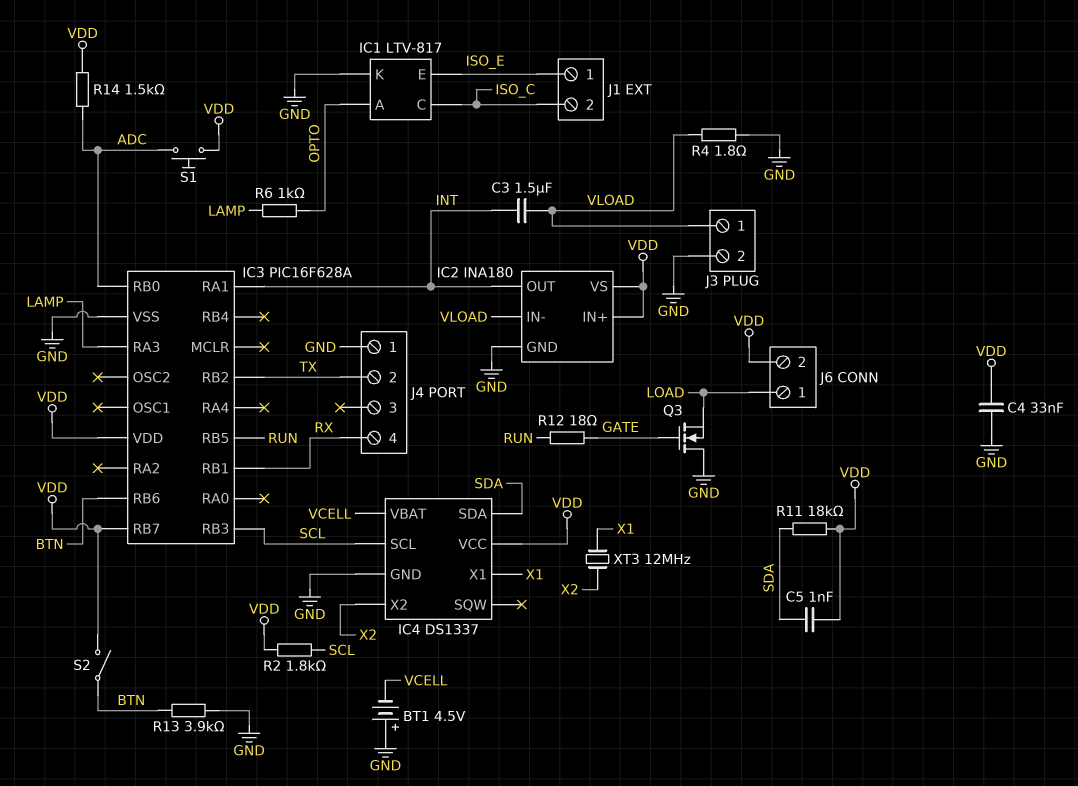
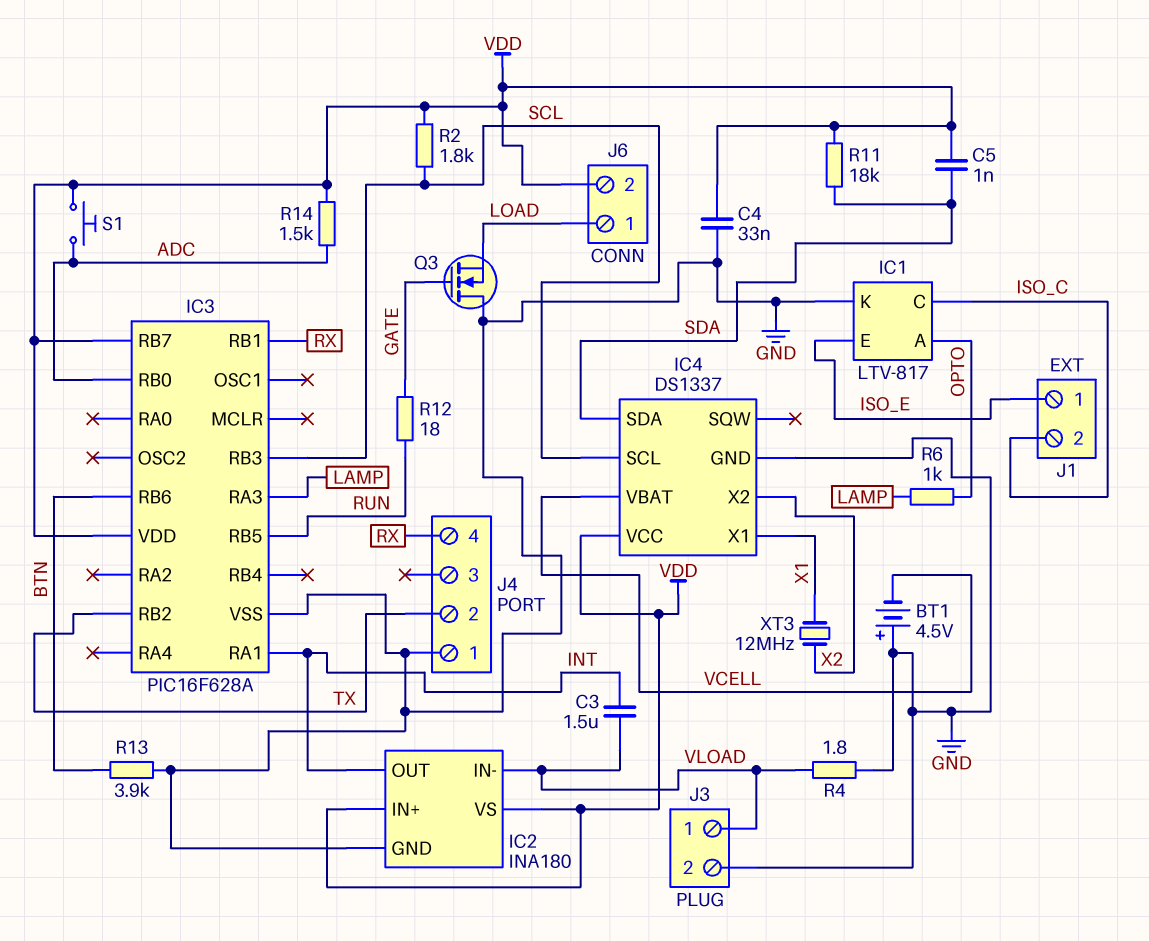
S2: switch (BTN, VDD) -> none

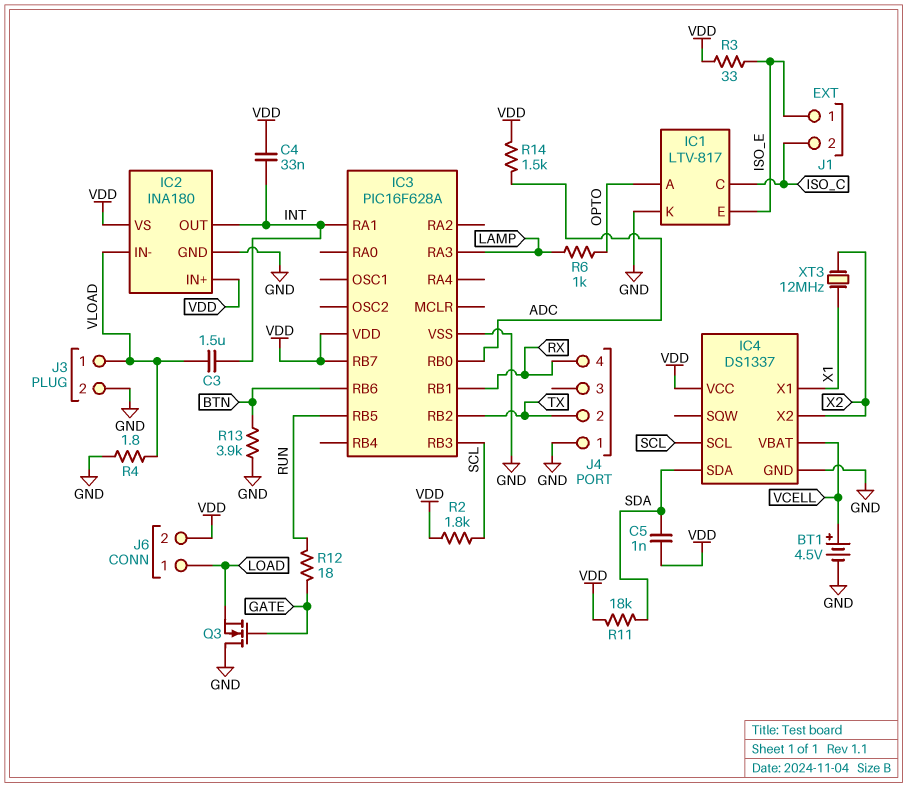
BT1: 4.5V (plus GND, minus VCELL) -> 4.5V (plus VCELL, minus GND)
C4: 33nF (GND, VDD) -> 33nF (INT, VDD)
R3: none -> 33 (ISO_E, VDD)
S1: button (ADC, VDD) -> none

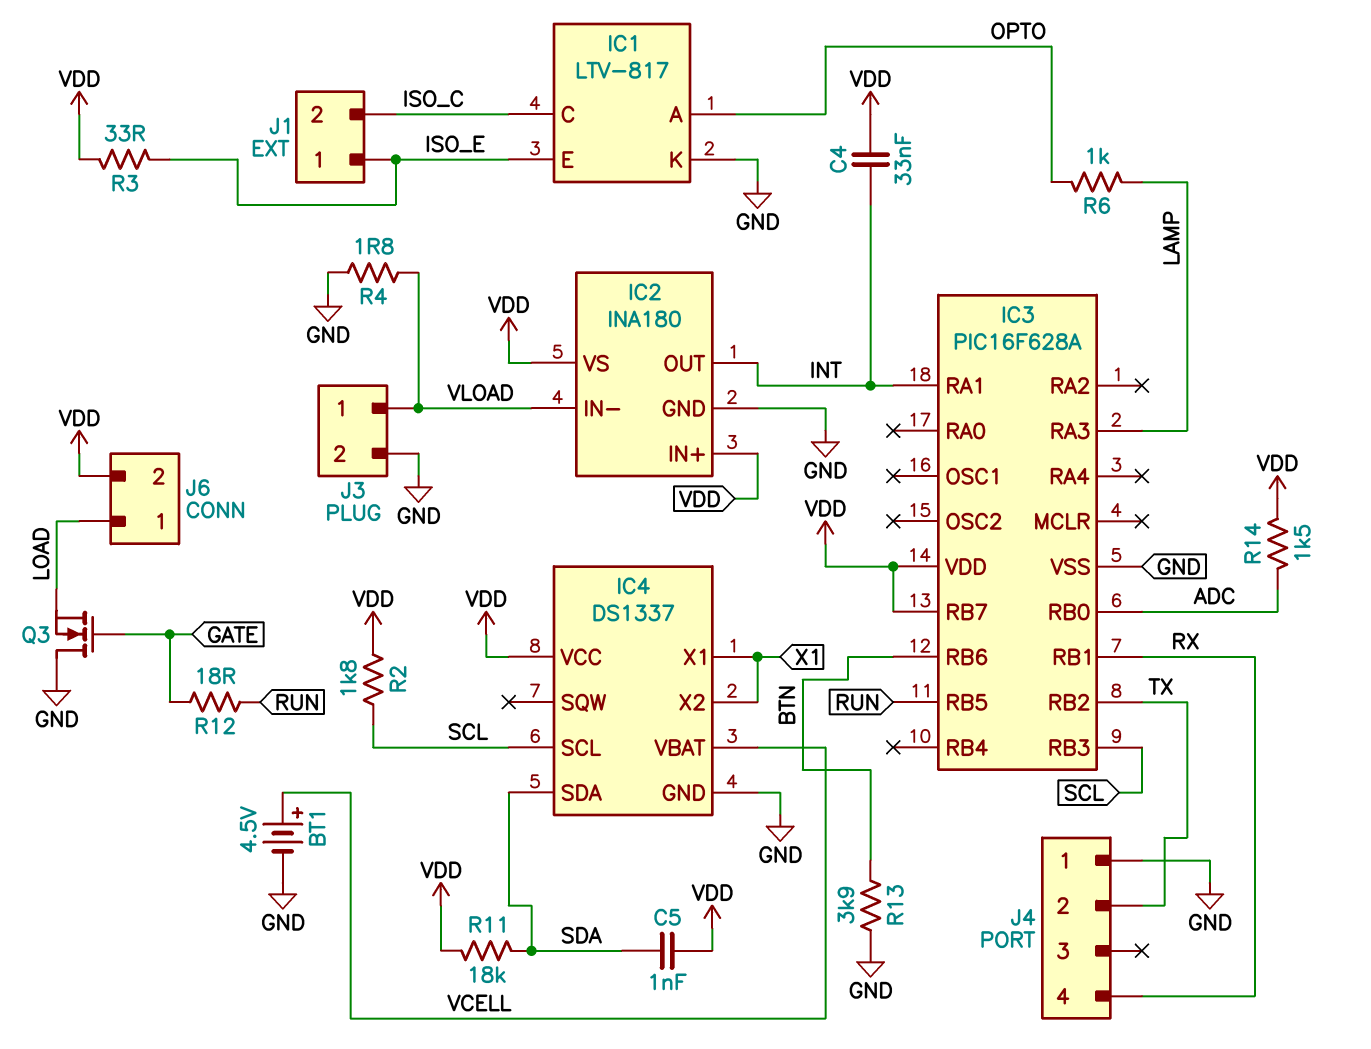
C3: 1.5uF (INT, VLOAD) -> none
IC4 pin X2: X2 -> X1
XT3: 12MHz (X1, X2) -> none

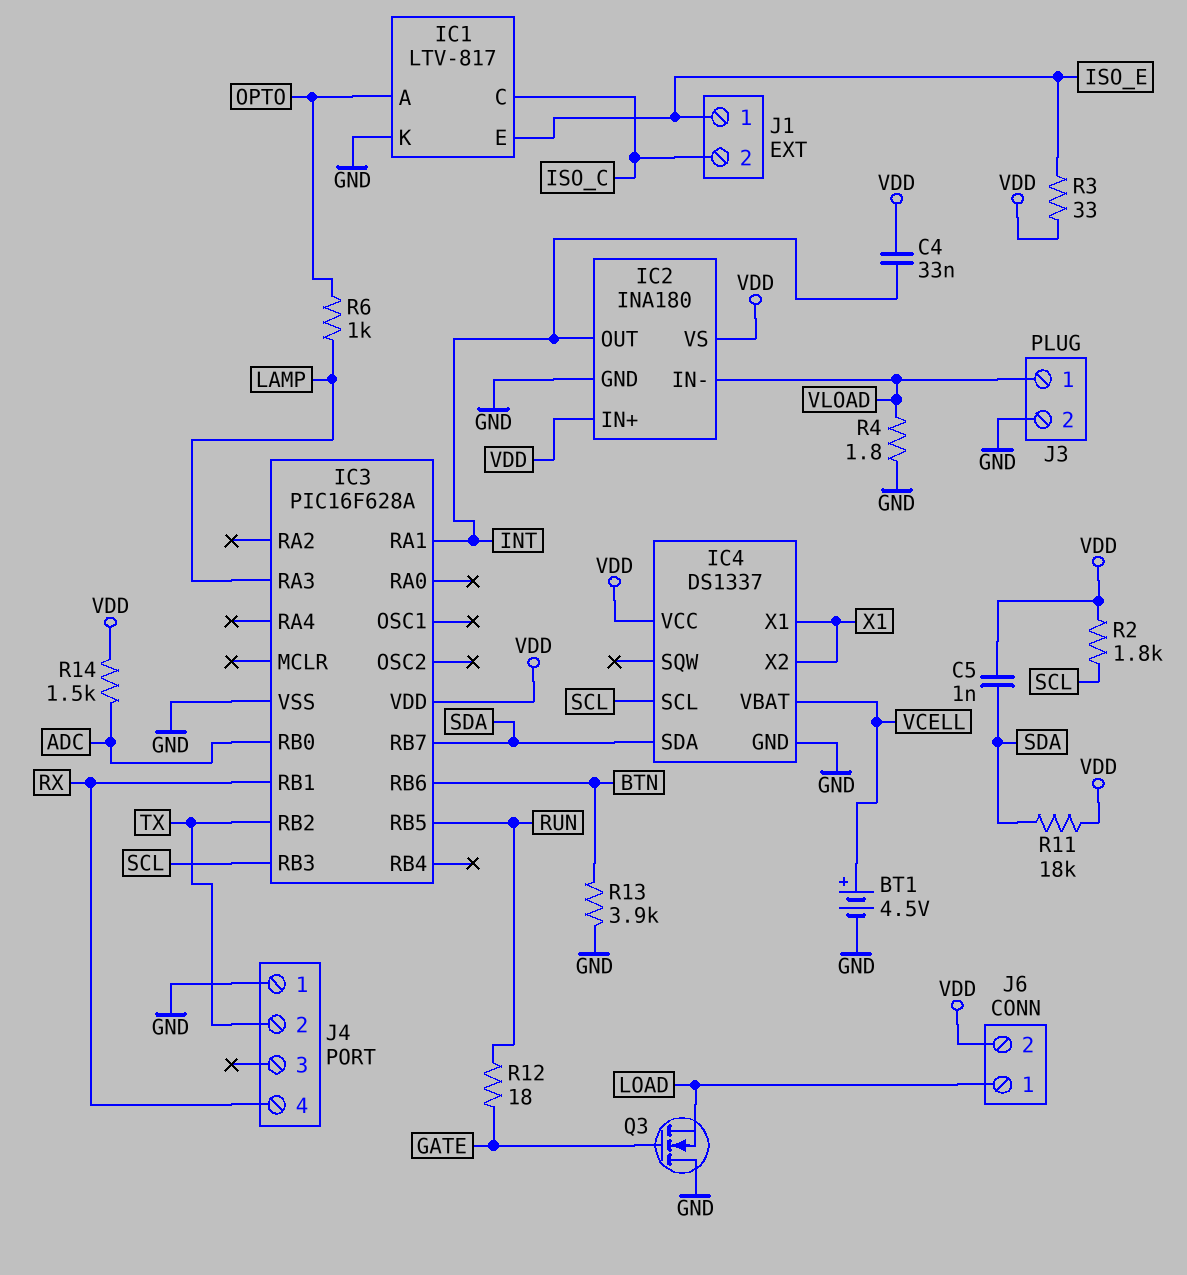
IC3 pin RB7: VDD -> SDA

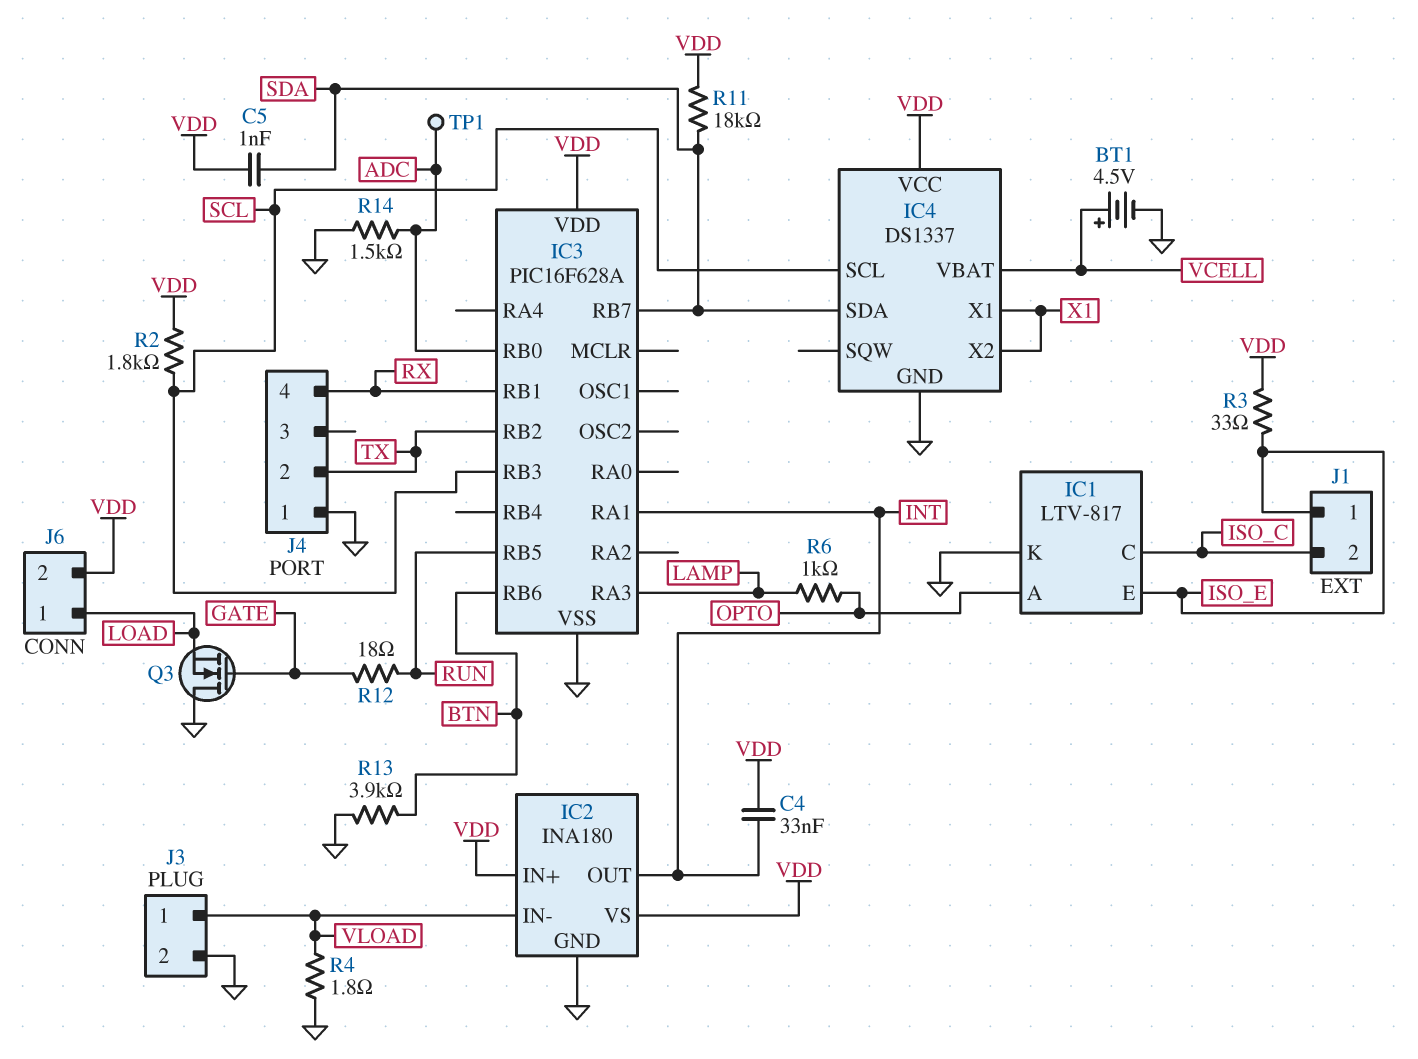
R14: 1.5k (ADC, VDD) -> 1.5k (ADC, GND)
TP1: none -> test point (ADC)

